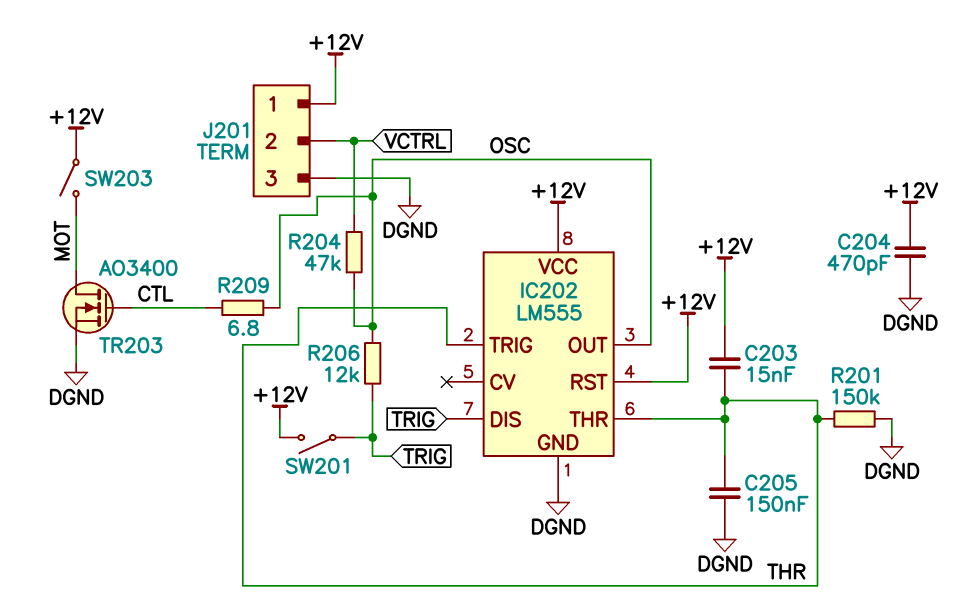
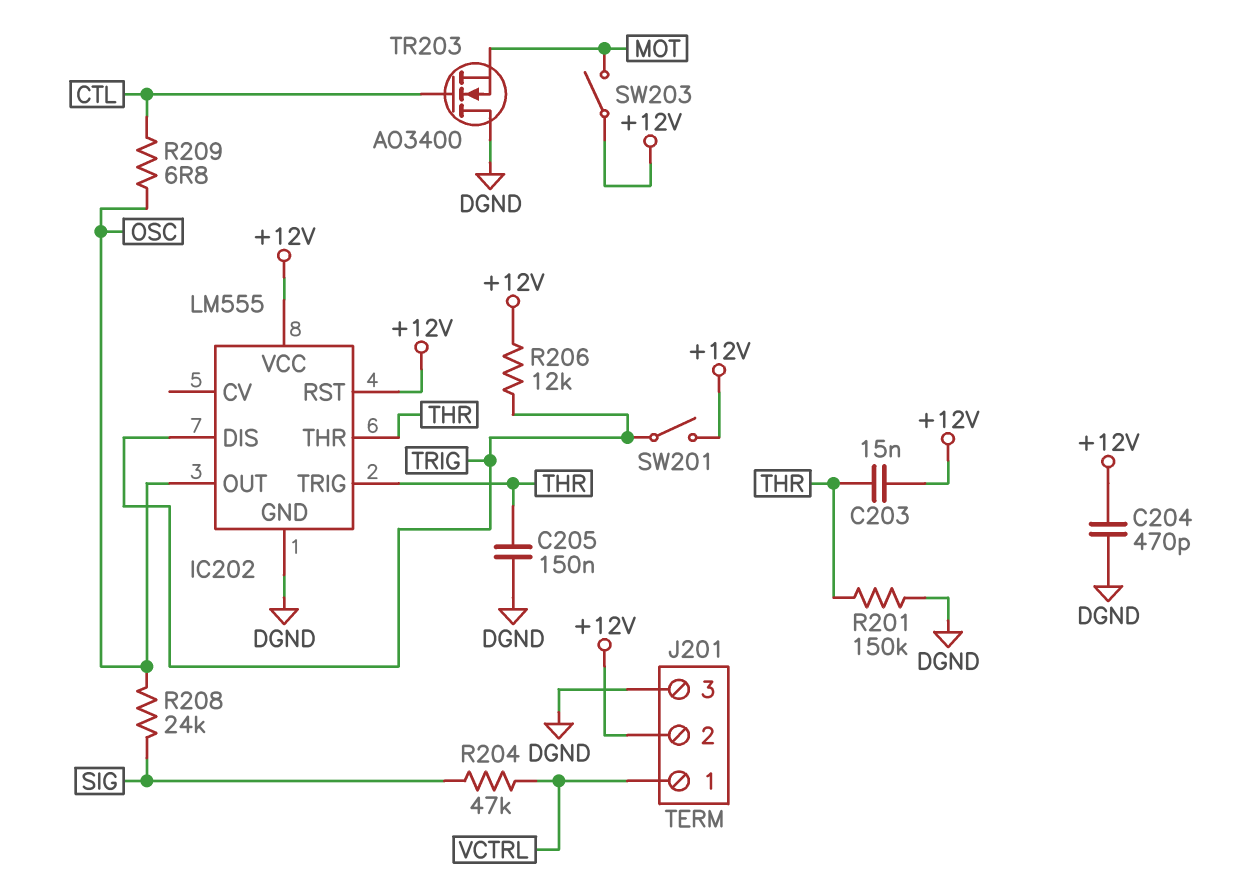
J201 pin 1: +12V -> VCTRL
J201 pin 2: VCTRL -> +12V
R204: 47k (OSC, VCTRL) -> 47k (SIG, VCTRL)
R206: 12k (OSC, TRIG) -> 12k (+12V, TRIG)
R208: none -> 24k (OSC, SIG)
TR203: NMOS AO3400 (G CTL, D MOT, S DGND) -> NMOS AO3400 (G CTL, D DGND, S MOT)

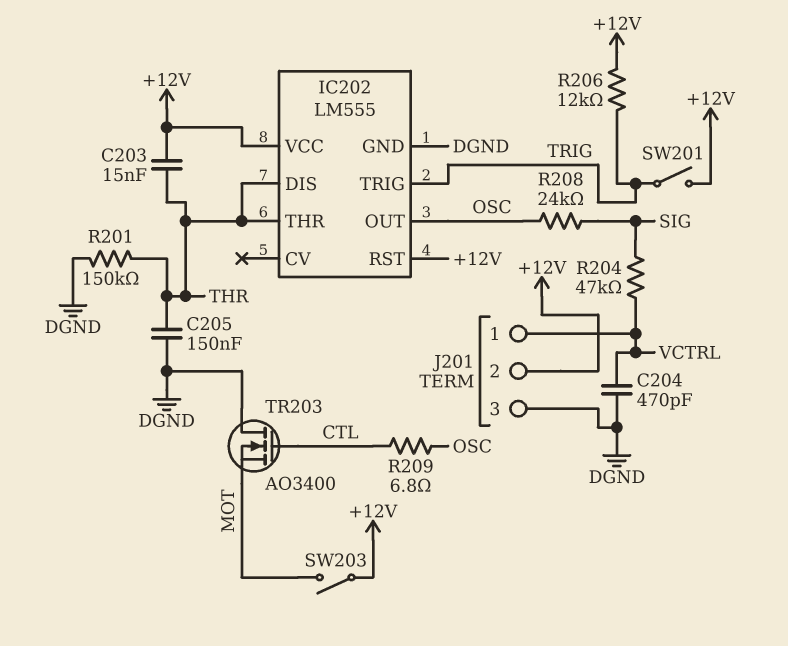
C204: 470pF (+12V, DGND) -> 470pF (DGND, VCTRL)
IC202 pin DIS: TRIG -> THR
IC202 pin TRIG: THR -> TRIG

